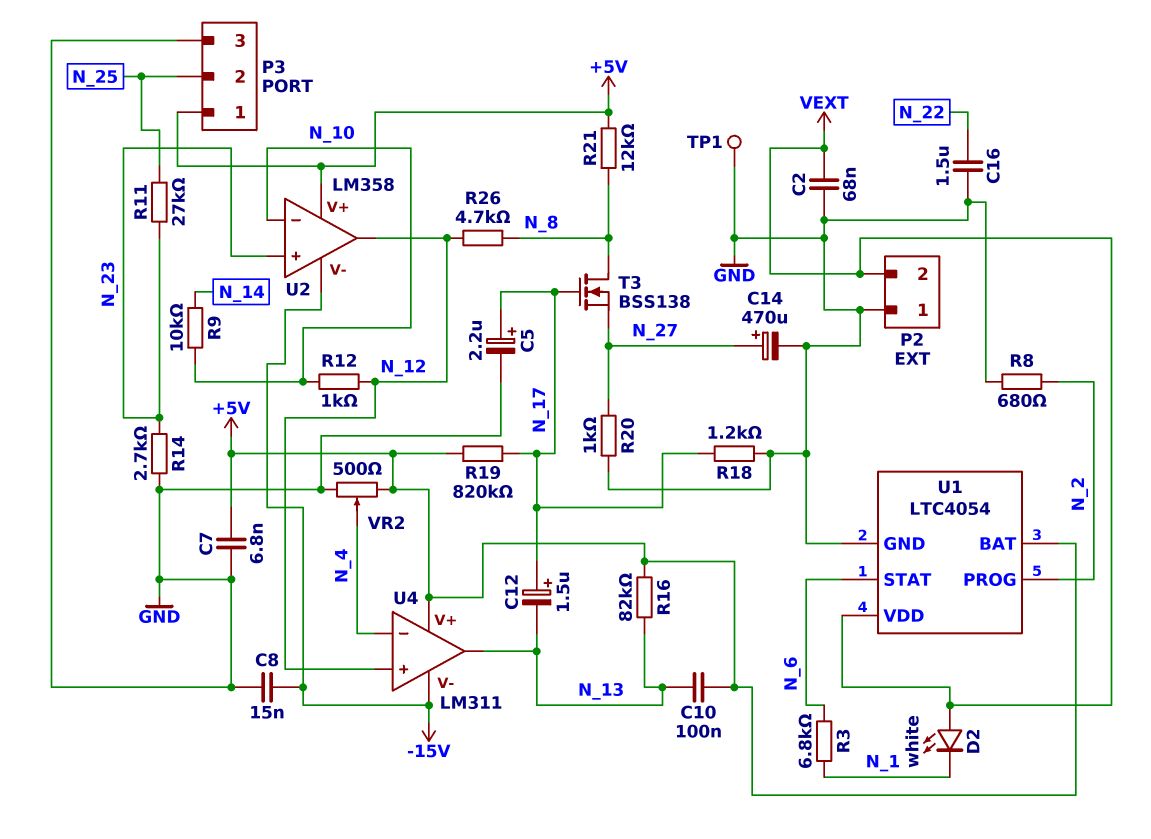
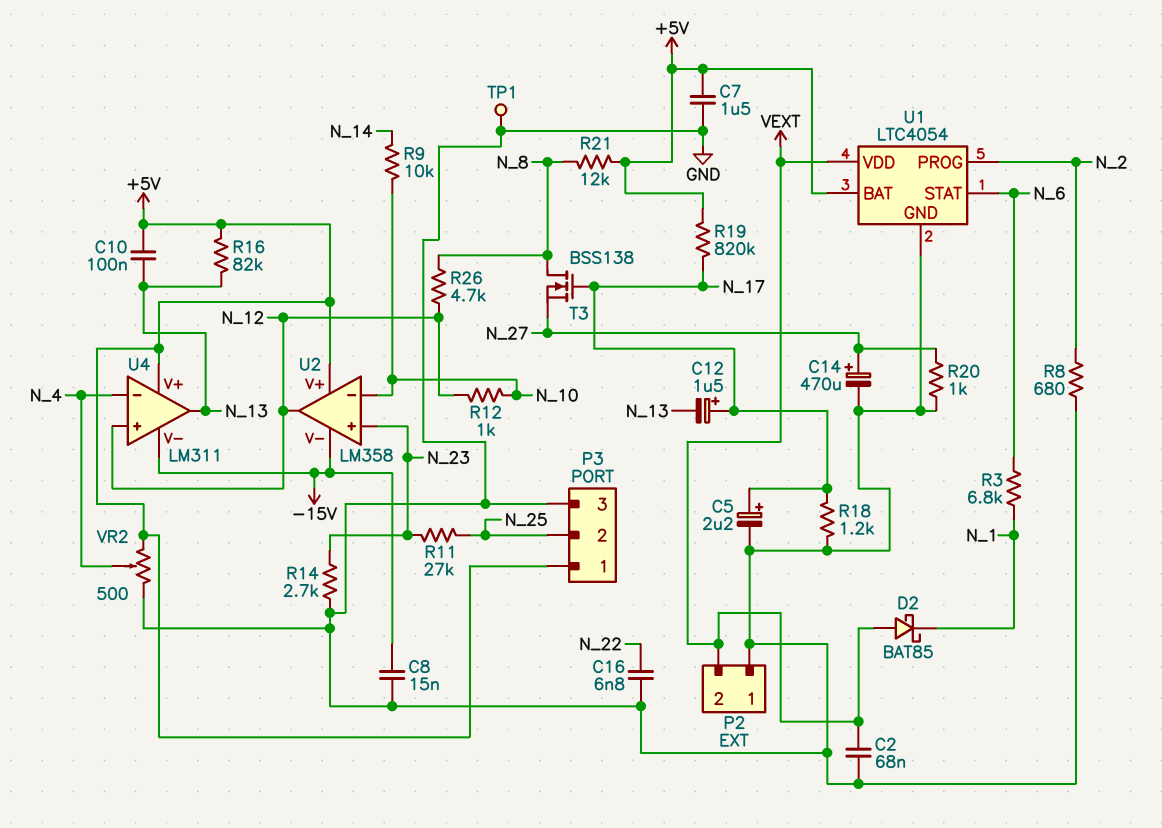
C7: 6.8nF (+5V, GND) -> 1.5uF (+5V, GND)
C16: 1.5uF (GND, N_22) -> 6.8nF (GND, N_22)
D2: LED white (A VEXT, K N_1) -> schottky BAT85 (A VEXT, K N_1)

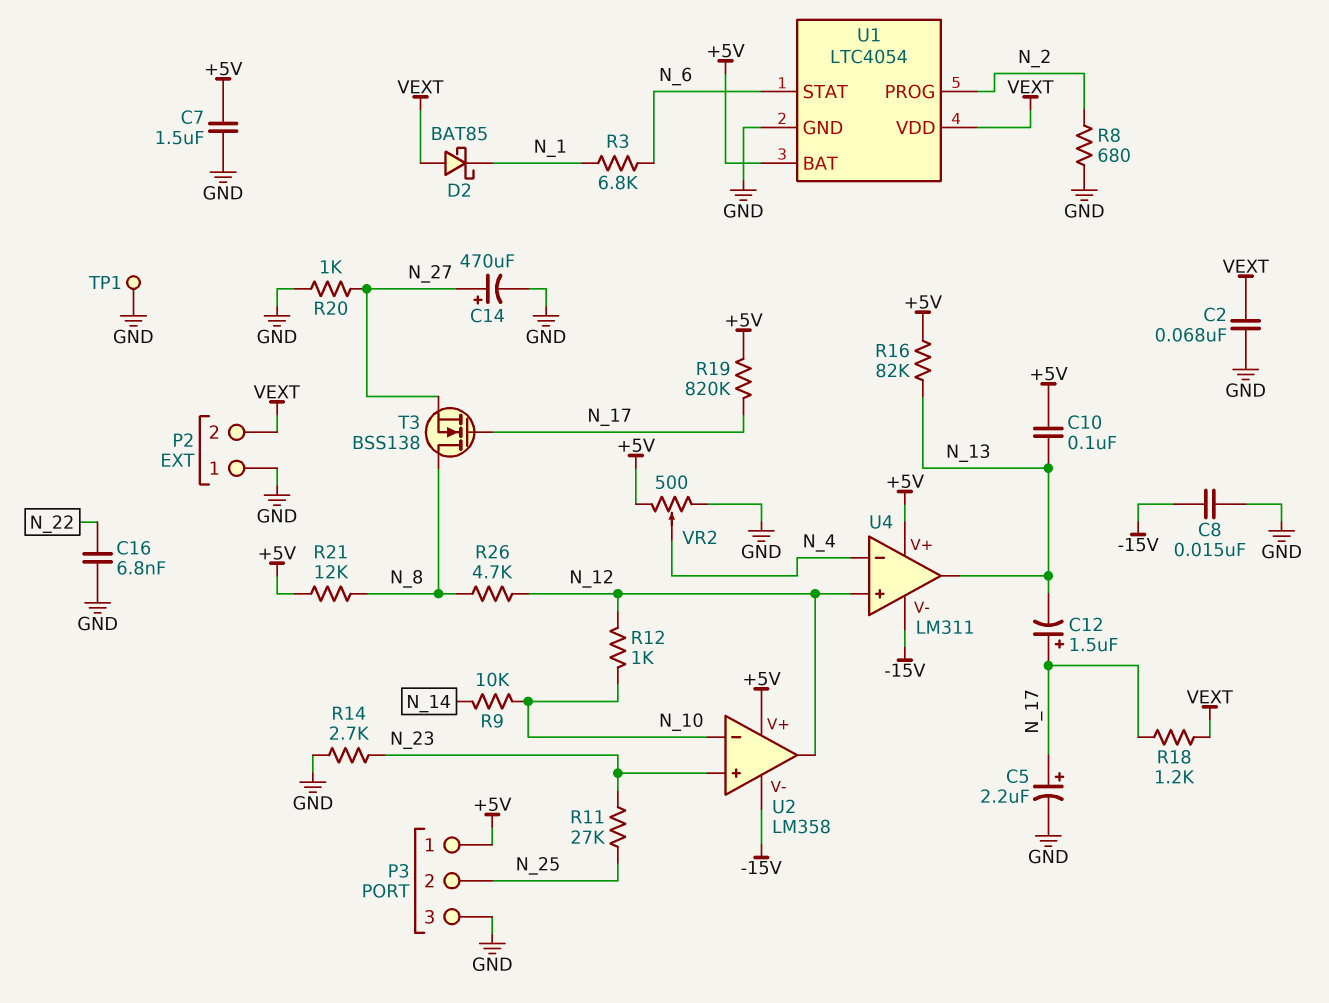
R18: 1.2k (GND, N_17) -> 1.2k (N_17, VEXT)

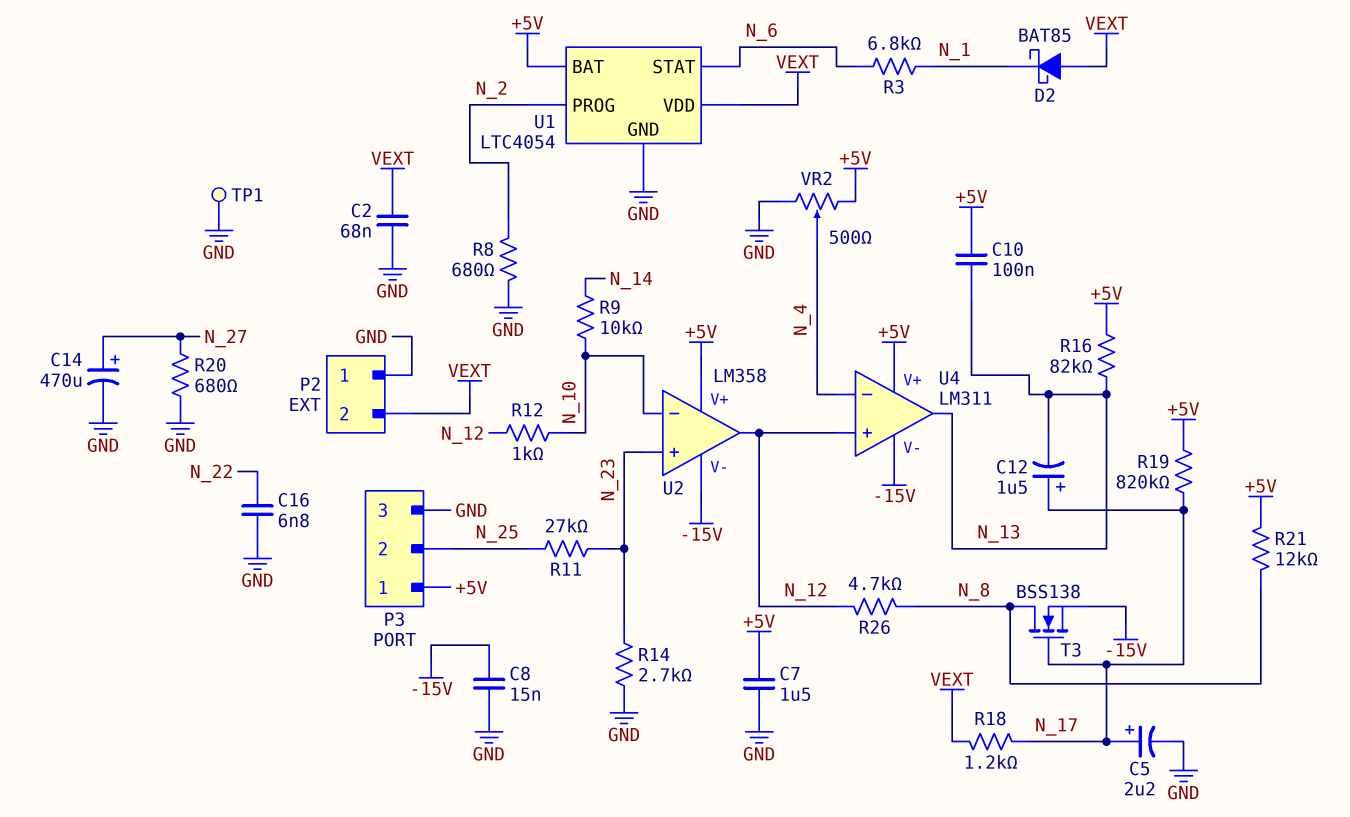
R20: 1k (GND, N_27) -> 680 (GND, N_27)
T3: NMOS BSS138 (G N_17, D N_8, S N_27) -> NMOS BSS138 (G N_17, D N_8, S -15V)

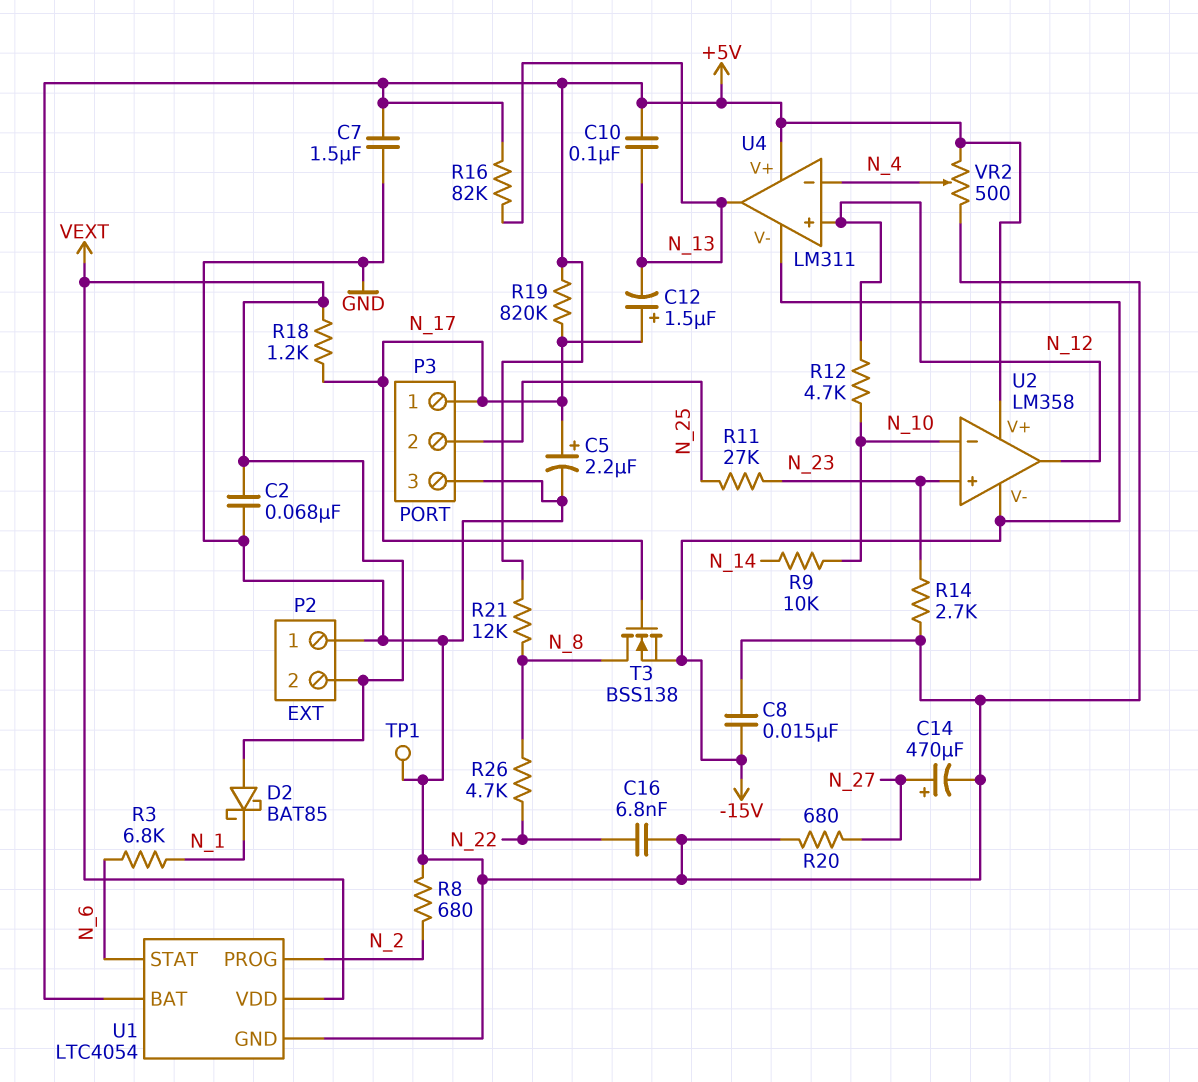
P3 pin 1: +5V -> N_17
R12: 1k (N_10, N_12) -> 4.7k (N_10, N_12)
R26: 4.7k (N_8, N_12) -> 4.7k (N_8, N_22)

